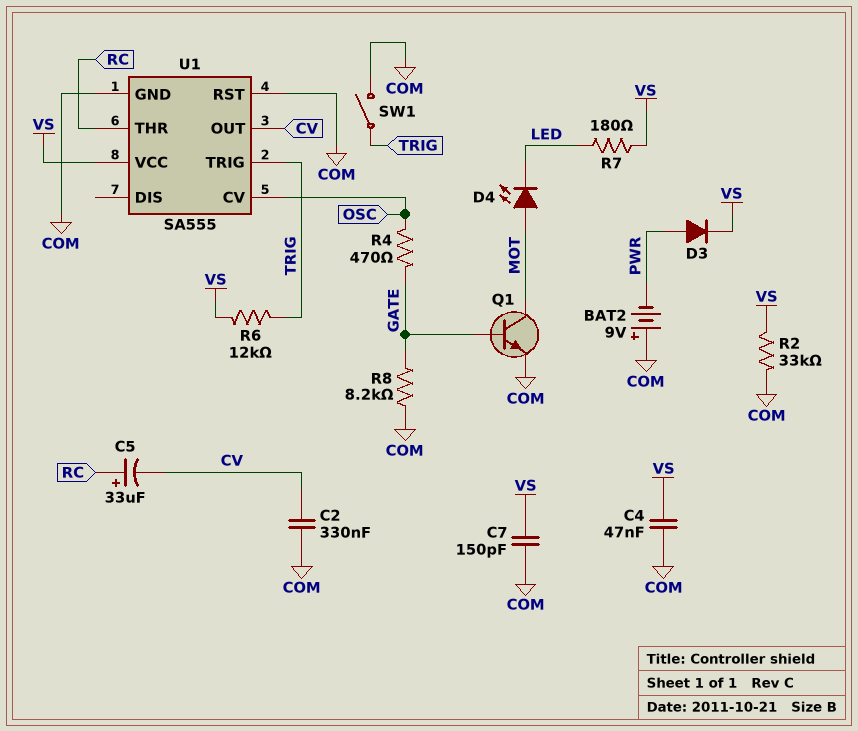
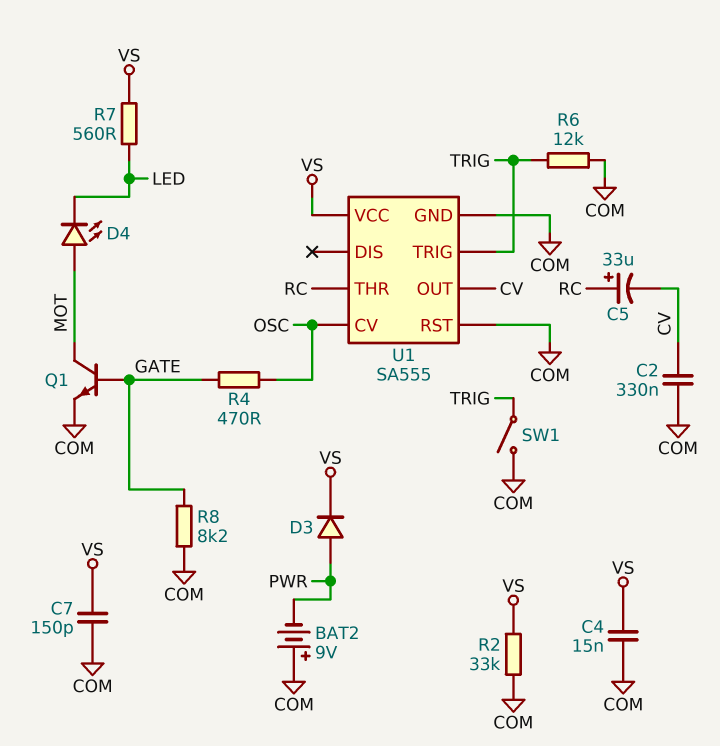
C4: 47nF (COM, VS) -> 15nF (COM, VS)
R6: 12k (TRIG, VS) -> 12k (COM, TRIG)
R7: 180 (LED, VS) -> 560 (LED, VS)

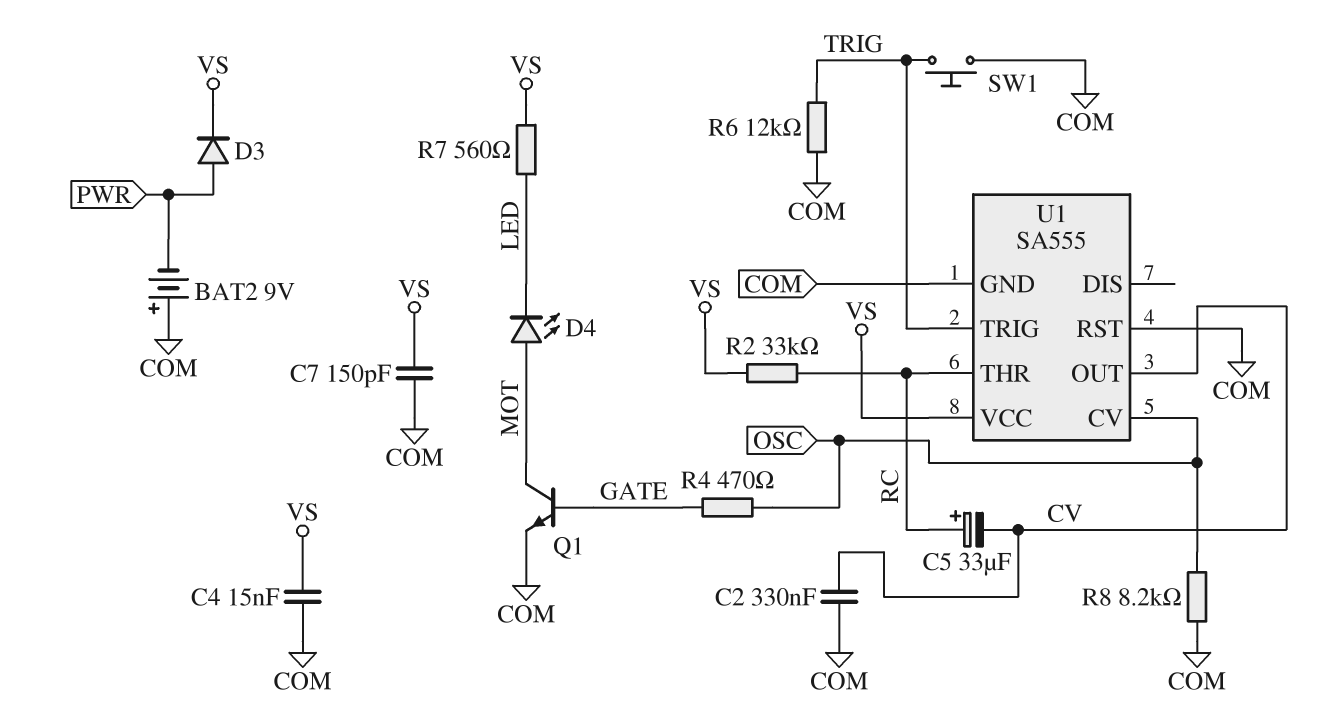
R2: 33k (COM, VS) -> 33k (RC, VS)
R8: 8.2k (COM, GATE) -> 8.2k (COM, OSC)
SW1: switch (COM, TRIG) -> button (COM, TRIG)

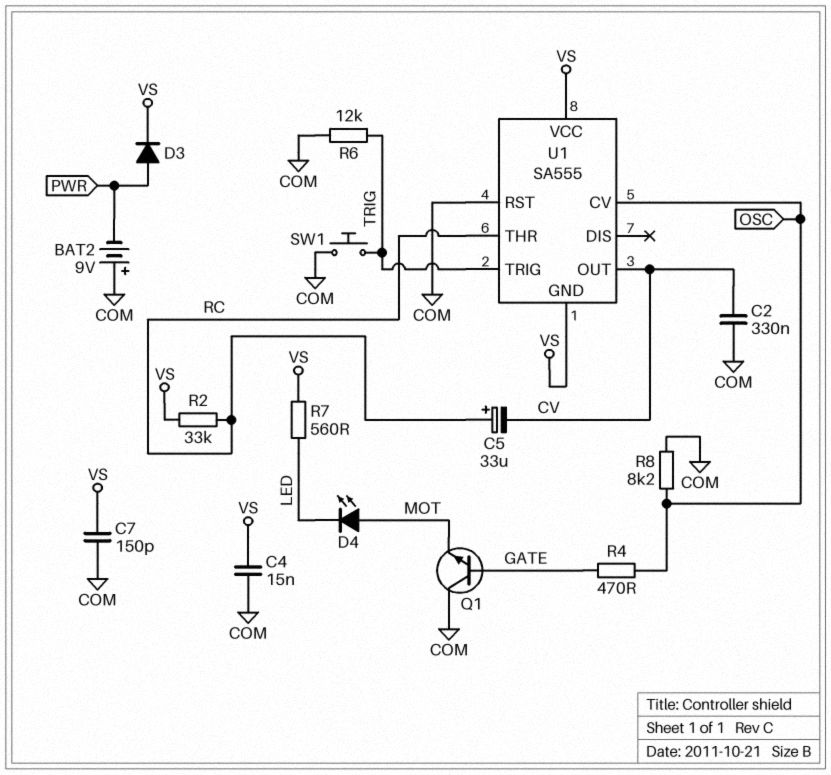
Q1: NPN (B GATE, C MOT, E COM) -> NPN (B GATE, C COM, E MOT)
U1 pin GND: COM -> VS

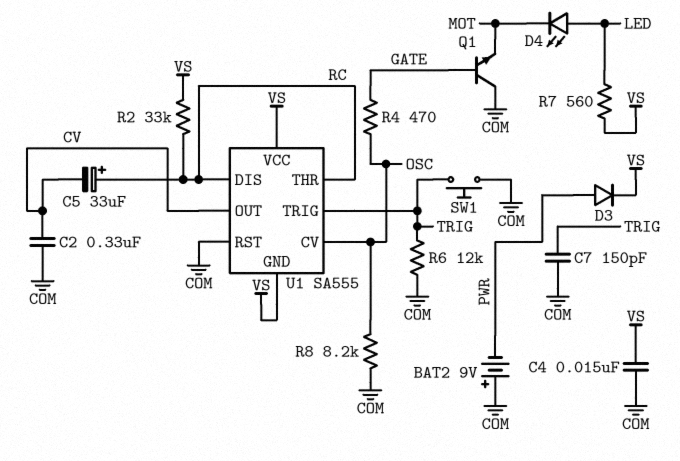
C7: 150pF (COM, VS) -> 150pF (COM, TRIG)
D4: LED (A MOT, K LED) -> LED (A LED, K MOT)
U1 pin DIS: none -> RC

